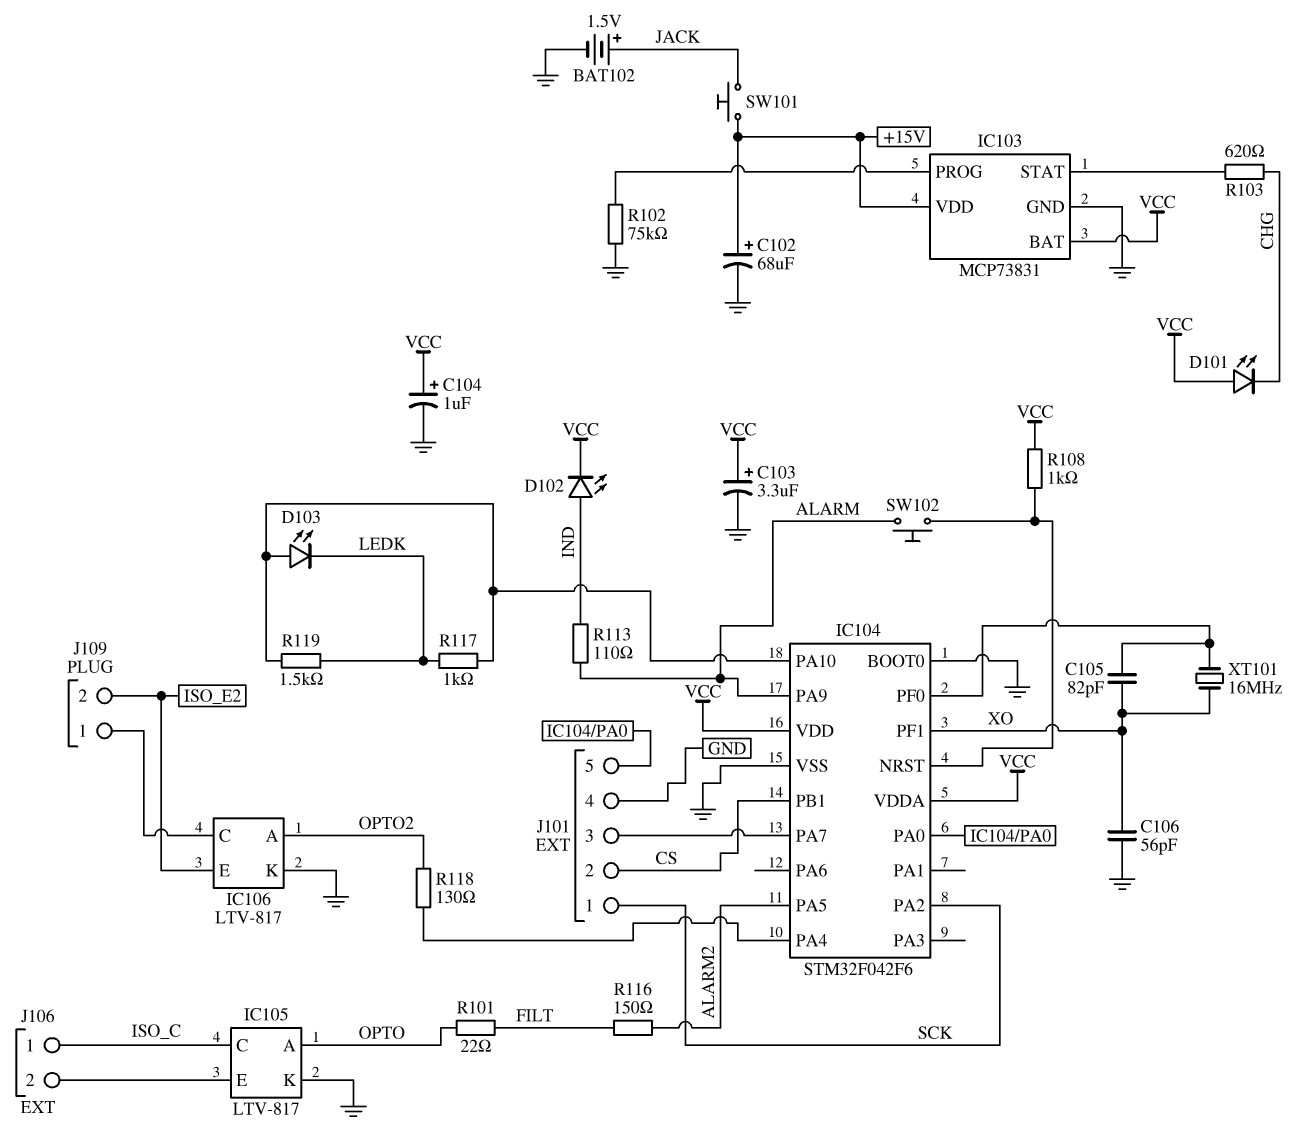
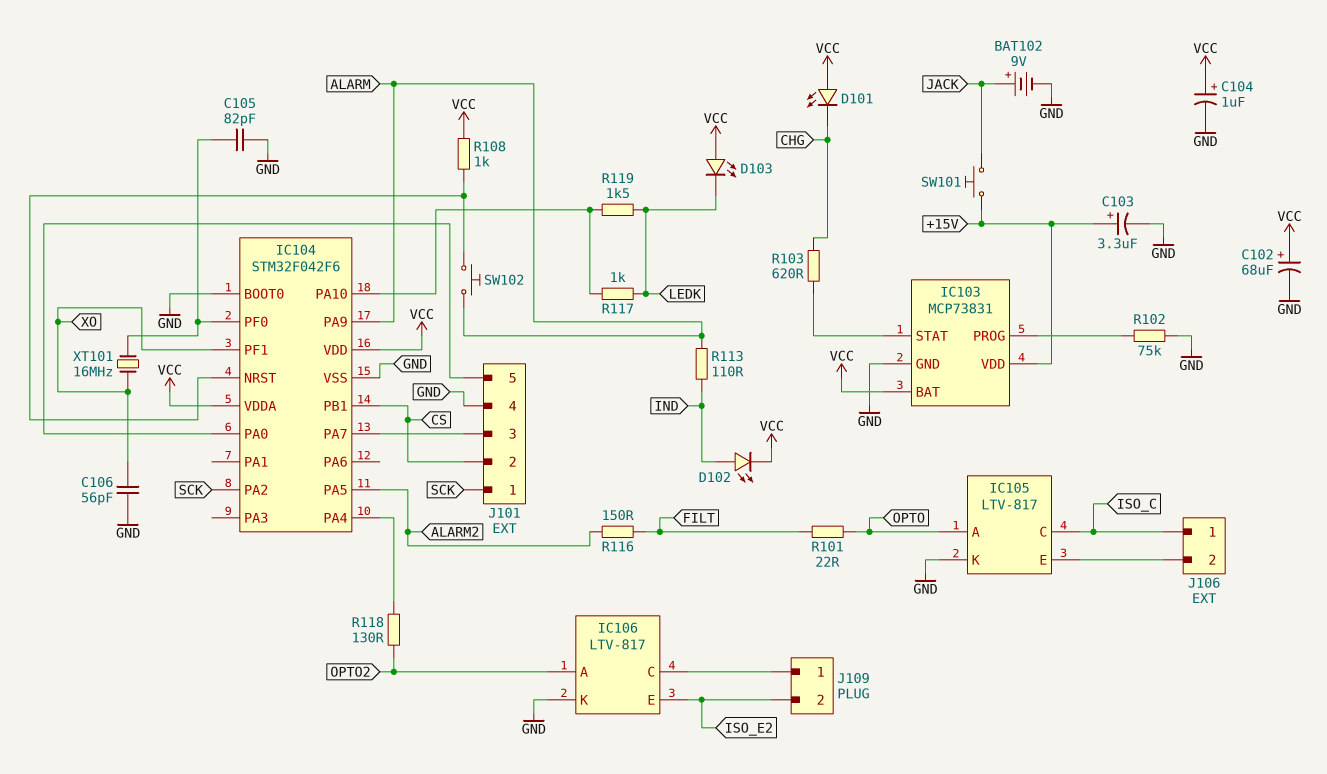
BAT102: 1.5V (plus JACK, minus GND) -> 9V (plus JACK, minus GND)
C102: 68uF (plus +15V, minus GND) -> 68uF (plus VCC, minus GND)
C103: 3.3uF (plus VCC, minus GND) -> 3.3uF (plus +15V, minus GND)
C105: 82pF (IC104/PF0, XO) -> 82pF (GND, IC104/PF0)
D103: LED (A IC104/PA10, K LEDK) -> LED (A VCC, K LEDK)

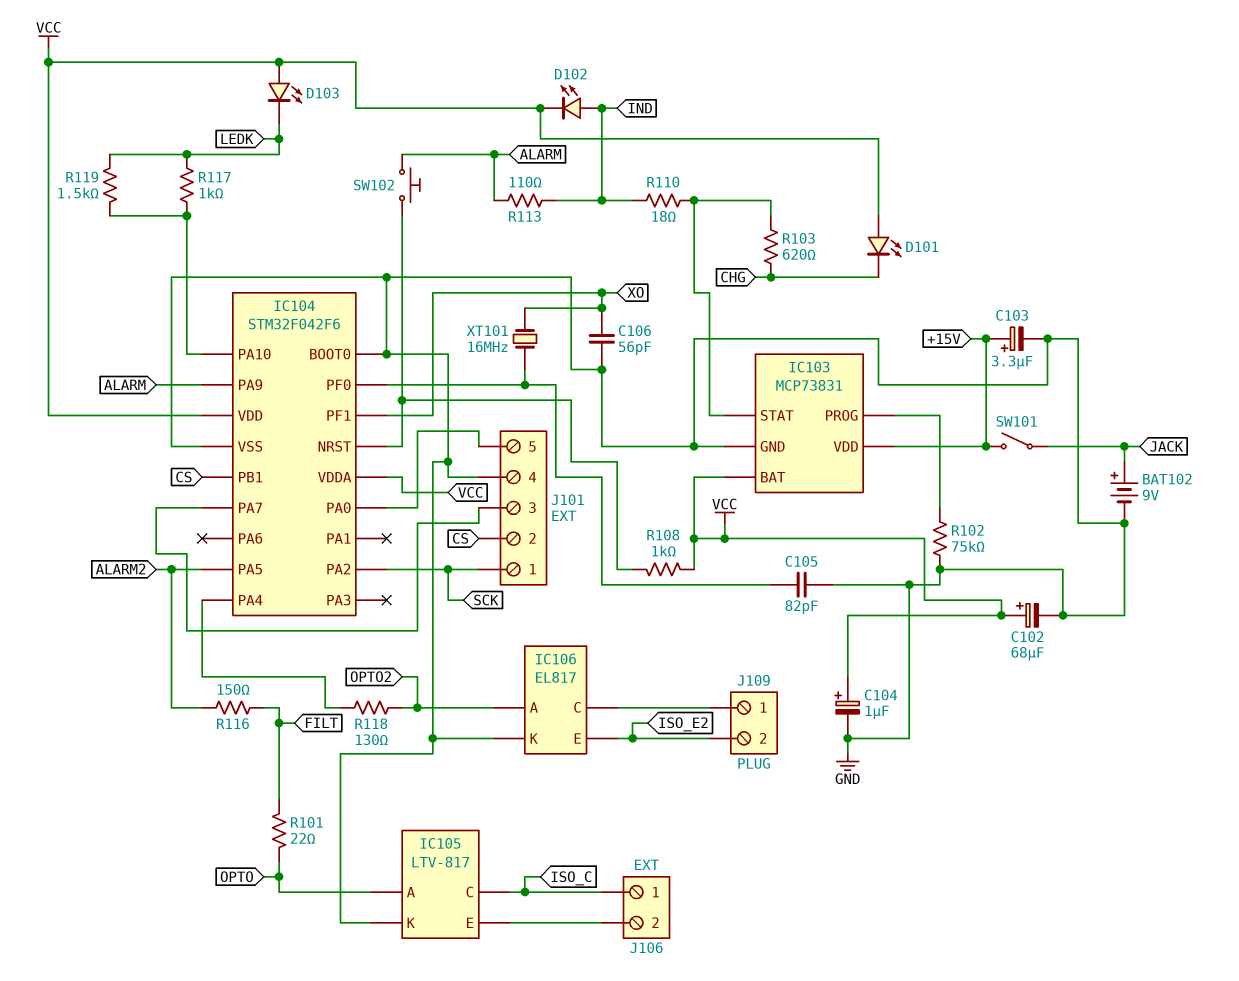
IC106: LTV-817 -> EL817
R110: none -> 18 (IC103/STAT, IND)
SW101: button (+15V, JACK) -> switch (+15V, JACK)

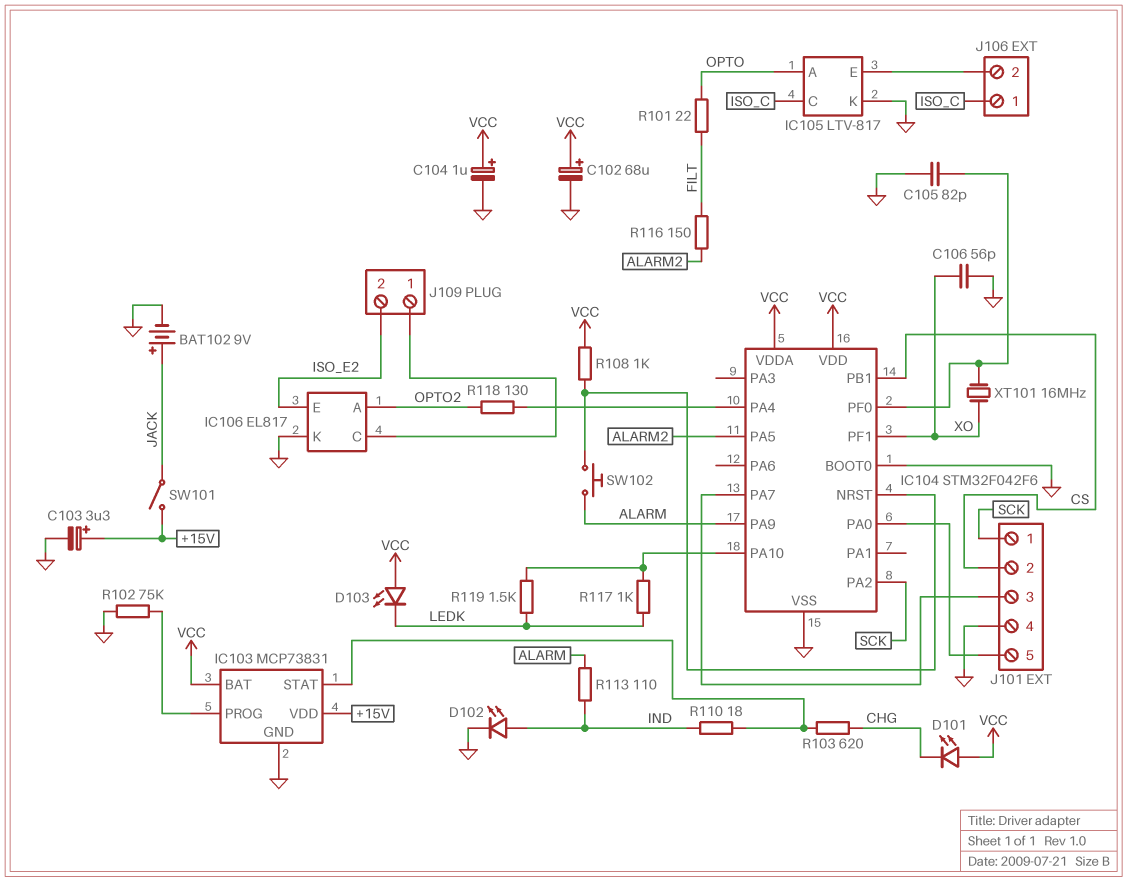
D102: LED (A IND, K VCC) -> LED (A IND, K GND)

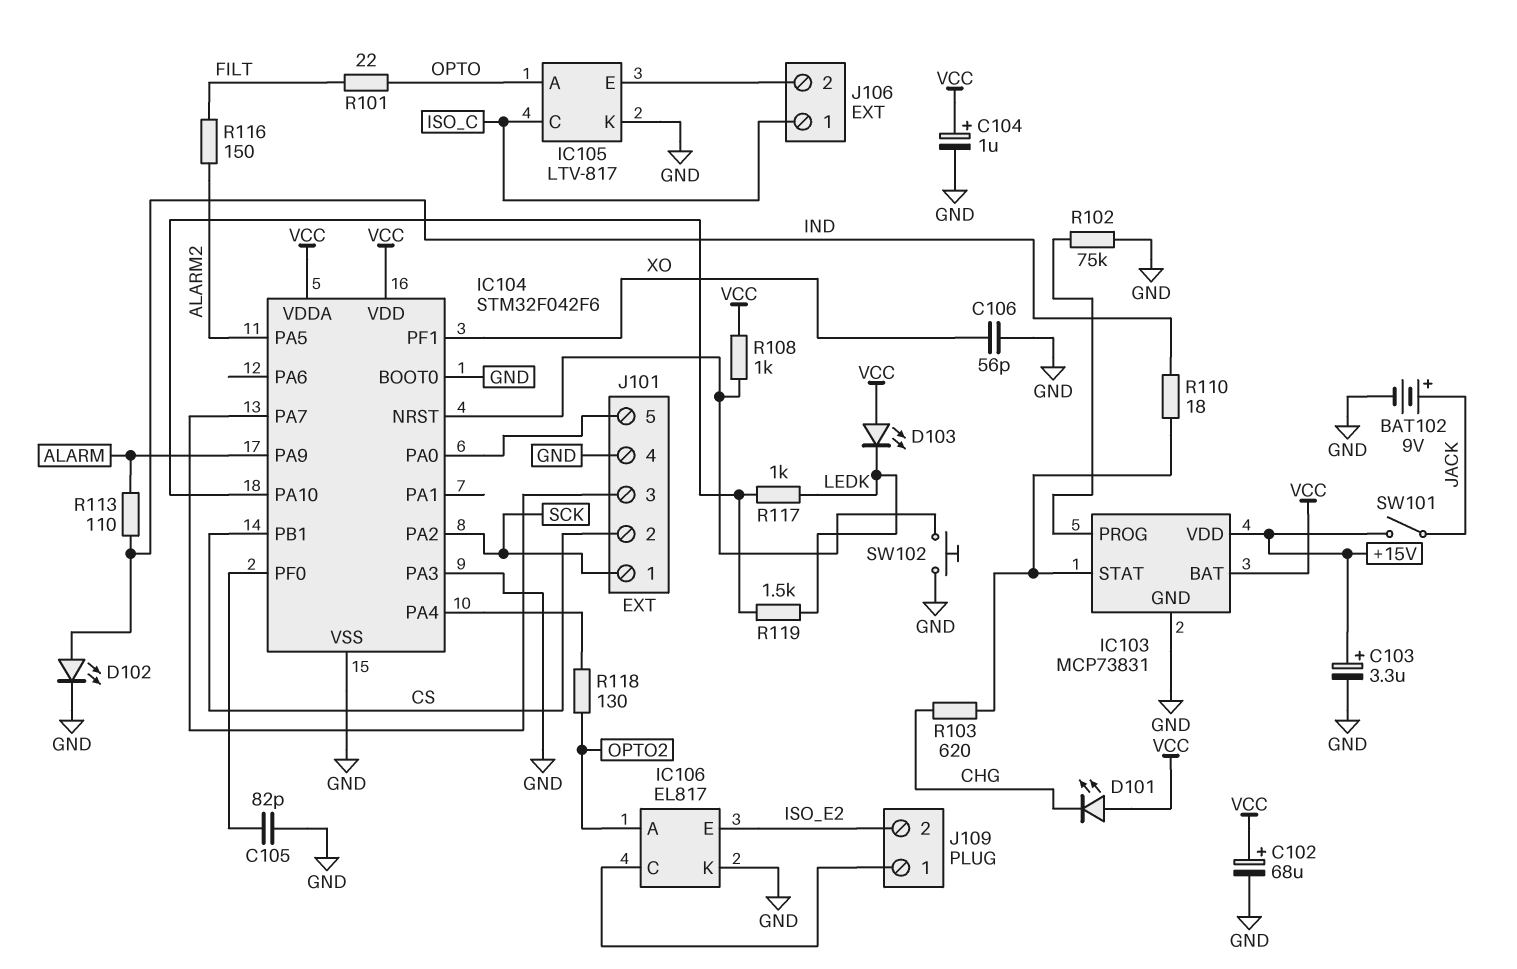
IC104 pin PA3: none -> GND
SW102: button (ALARM, IC104/NRST) -> button (GND, IC104/NRST)
XT101: 16MHz (IC104/PF0, XO) -> none

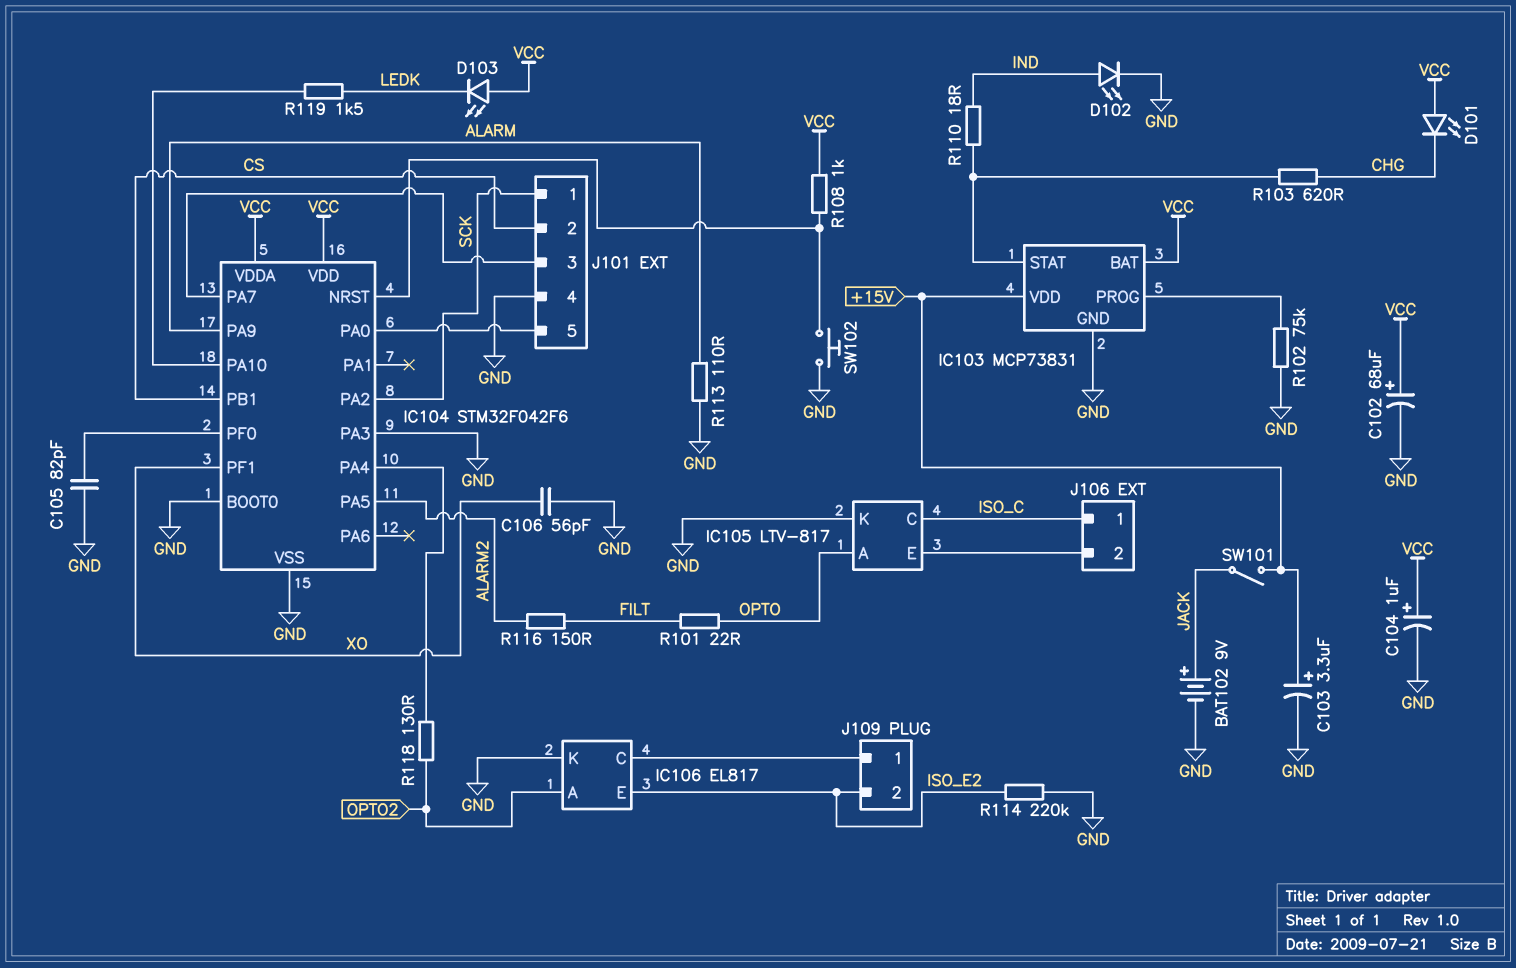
R113: 110 (ALARM, IND) -> 110 (ALARM, GND)
R114: none -> 220k (GND, ISO_E2)
R117: 1k (IC104/PA10, LEDK) -> none

